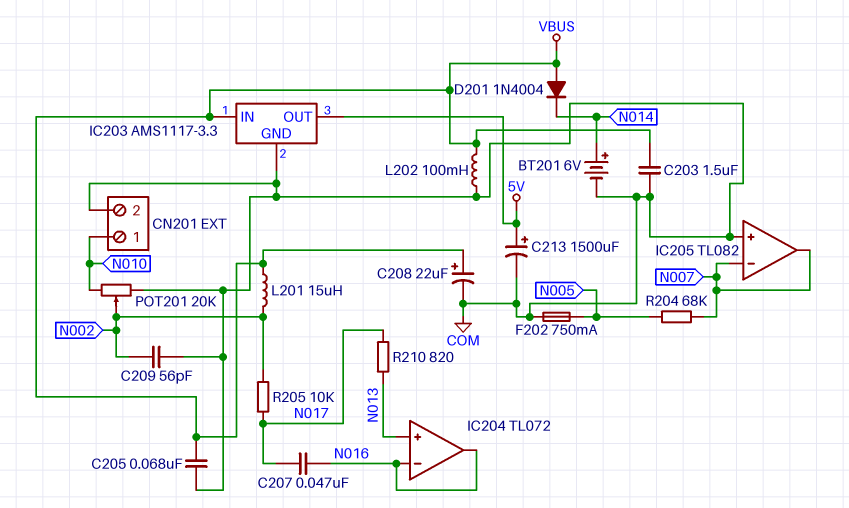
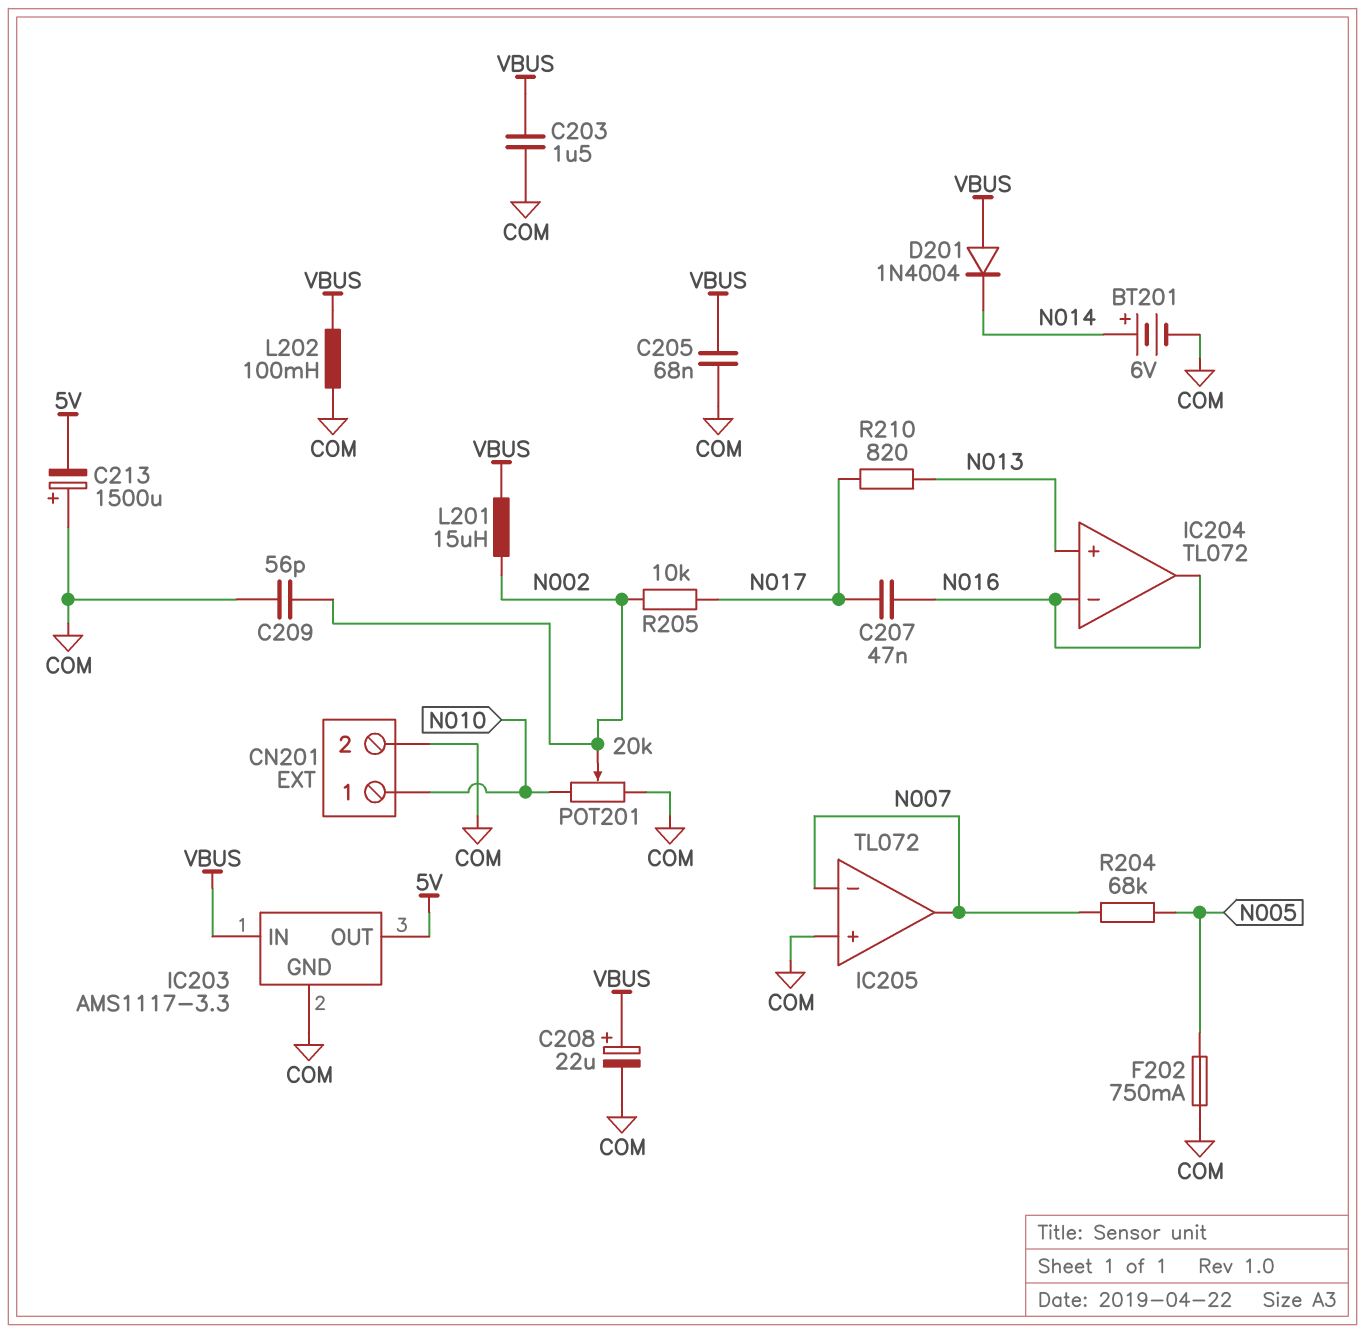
C213: 1500uF (plus 5V, minus COM) -> 1500uF (plus COM, minus 5V)
IC205: TL082 -> TL072

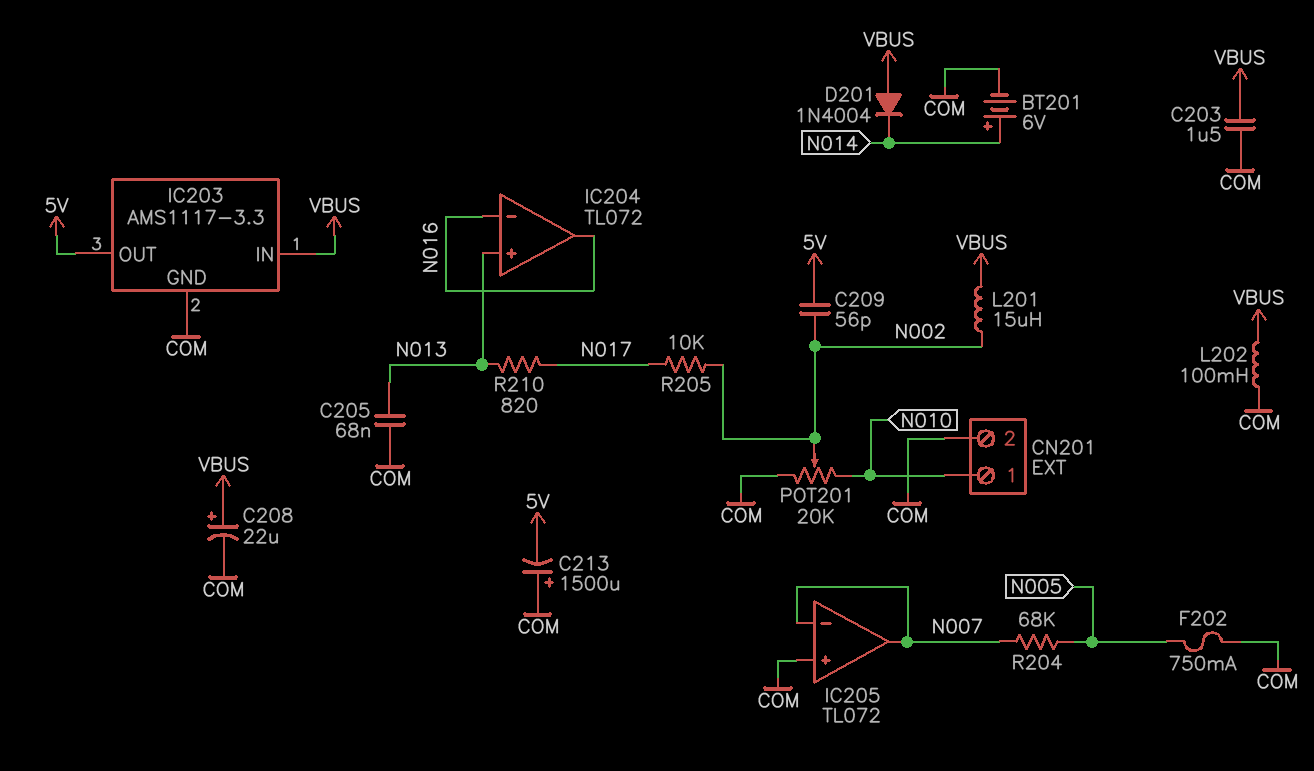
C205: 68nF (COM, VBUS) -> 68nF (COM, N013)
C207: 47nF (N016, N017) -> none
C209: 56pF (COM, N002) -> 56pF (5V, N002)

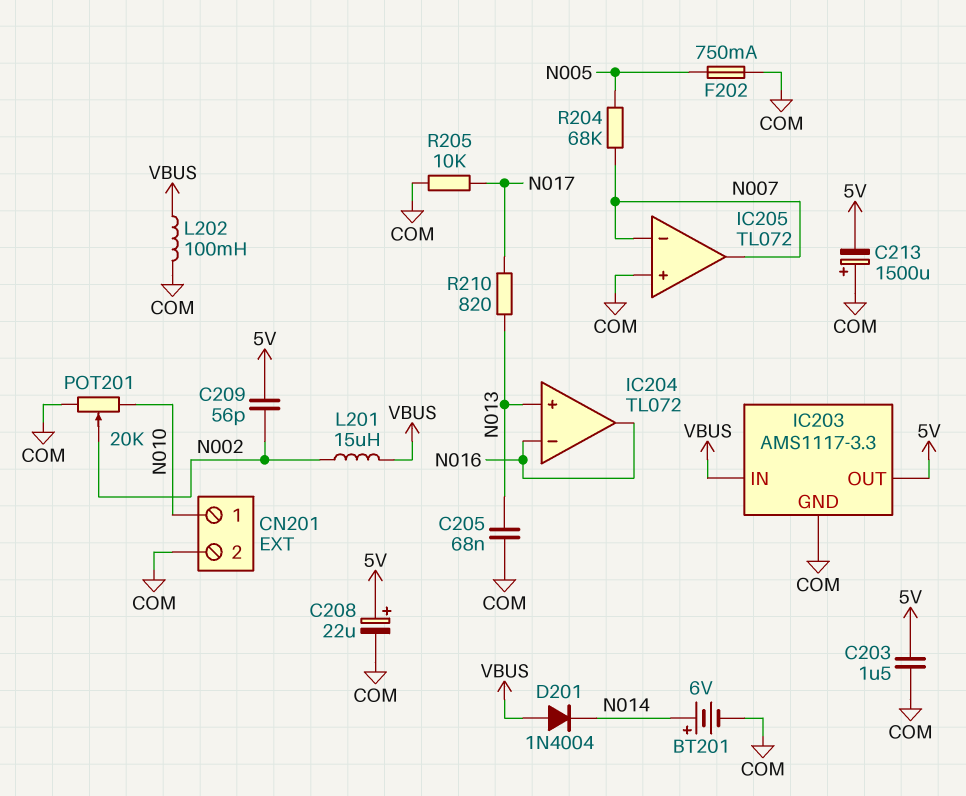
C203: 1.5uF (COM, VBUS) -> 1.5uF (5V, COM)
C208: 22uF (plus VBUS, minus COM) -> 22uF (plus 5V, minus COM)
R205: 10k (N002, N017) -> 10k (COM, N017)

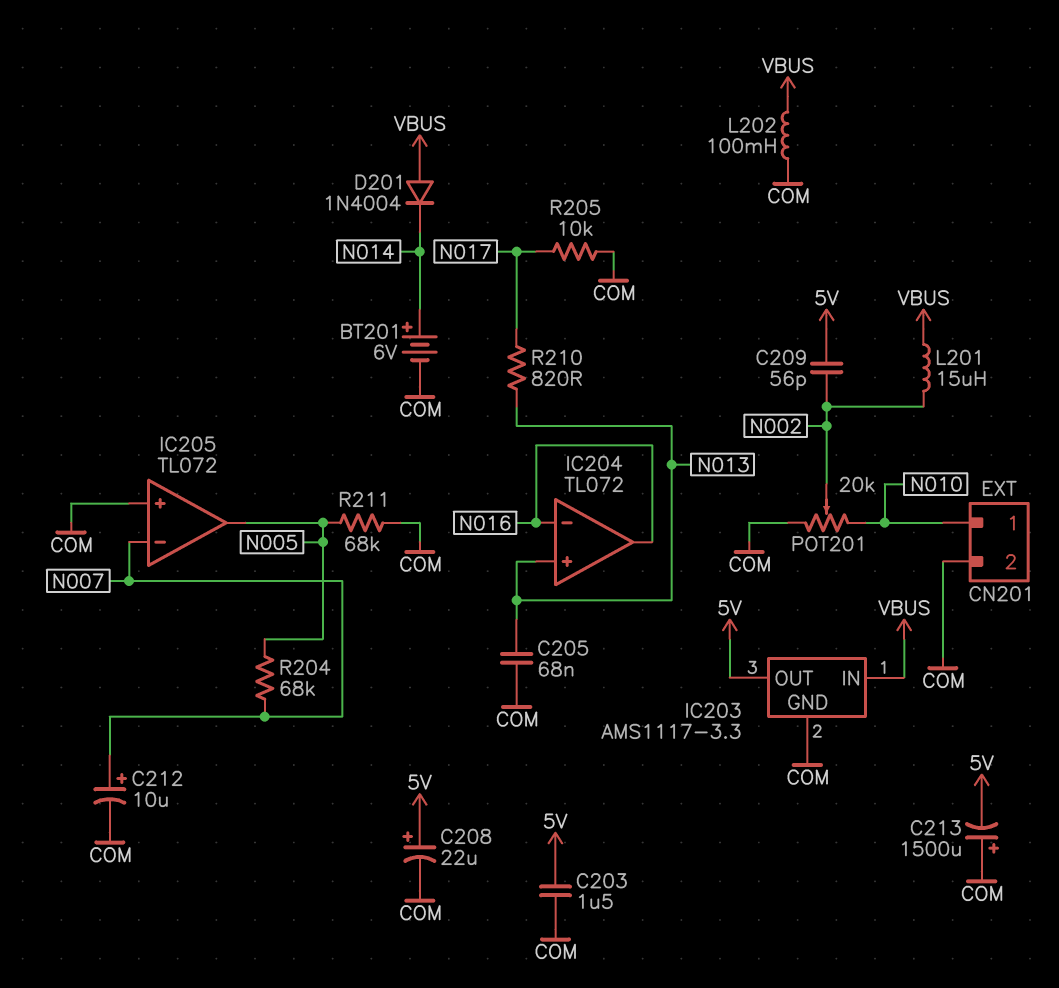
C212: none -> 10uF (plus N007, minus COM)
F202: 750mA (COM, N005) -> none
IC205 pin out: N007 -> N005
R211: none -> 68k (COM, N005)

